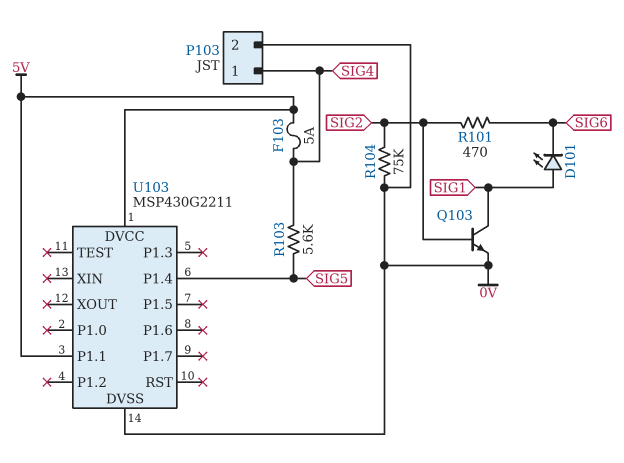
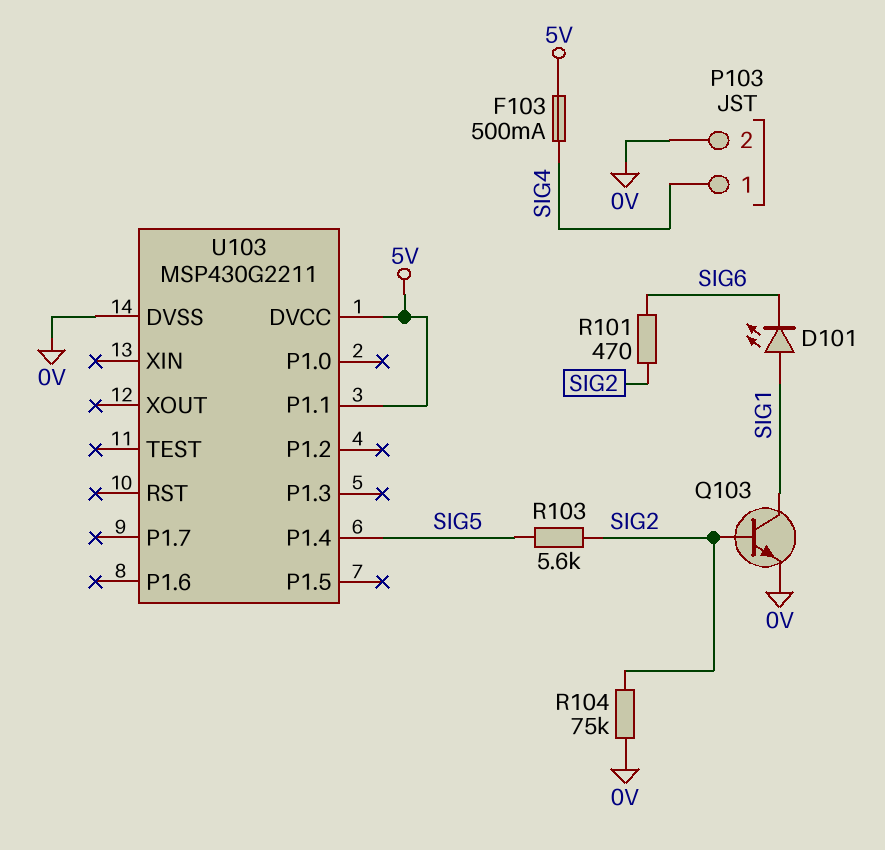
F103: 5A (5V, SIG4) -> 500mA (5V, SIG4)
R103: 5.6k (SIG4, SIG5) -> 5.6k (SIG2, SIG5)

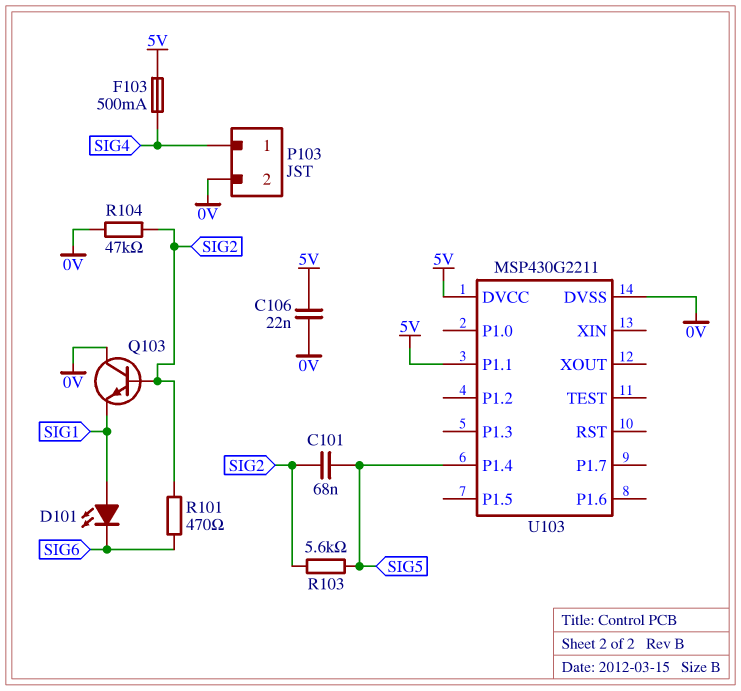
C101: none -> 68nF (SIG2, SIG5)
C106: none -> 22nF (0V, 5V)
Q103: NPN (B SIG2, C SIG1, E 0V) -> NPN (B SIG2, C 0V, E SIG1)
R104: 75k (0V, SIG2) -> 47k (0V, SIG2)

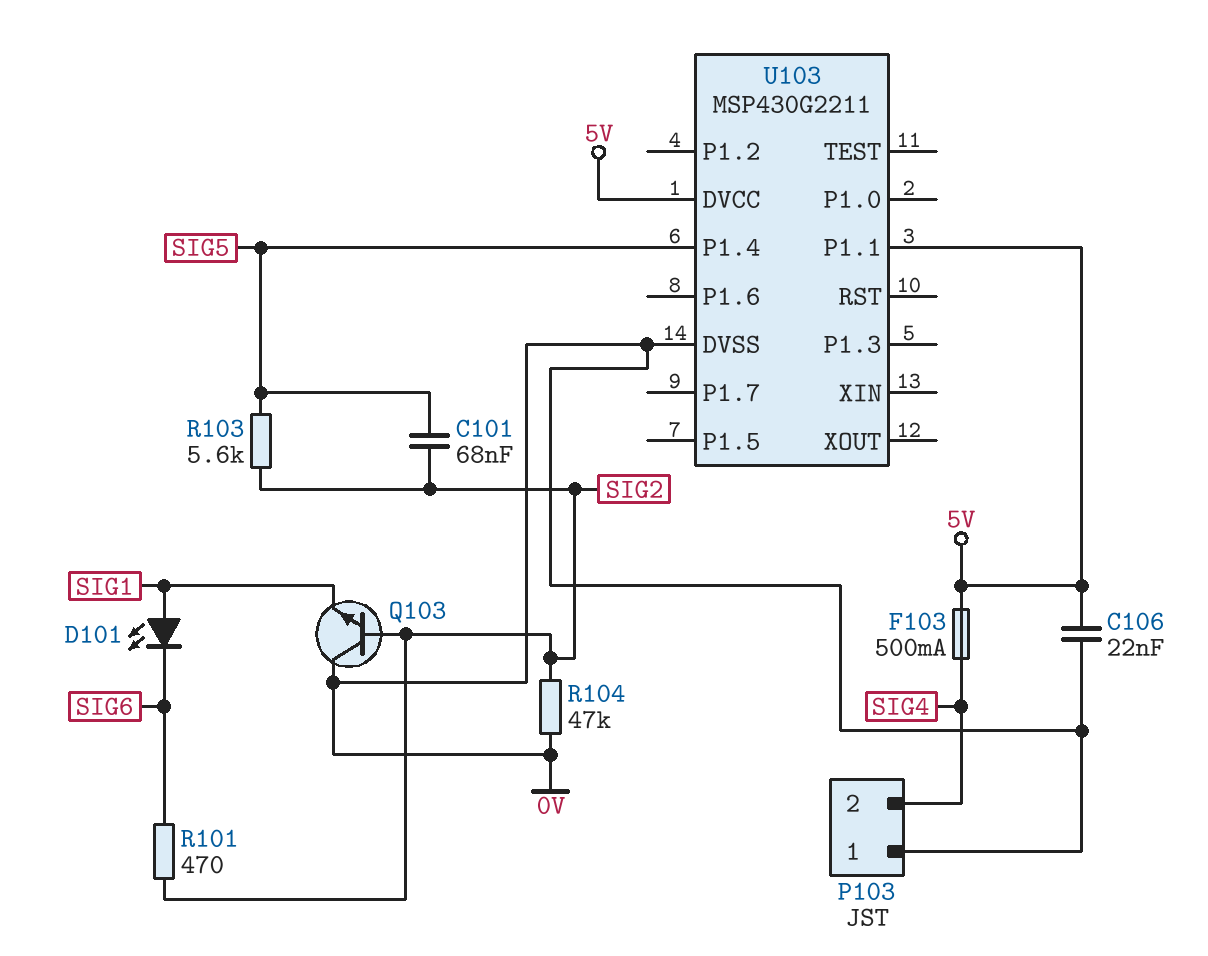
P103 pin 1: SIG4 -> 0V
P103 pin 2: 0V -> SIG4

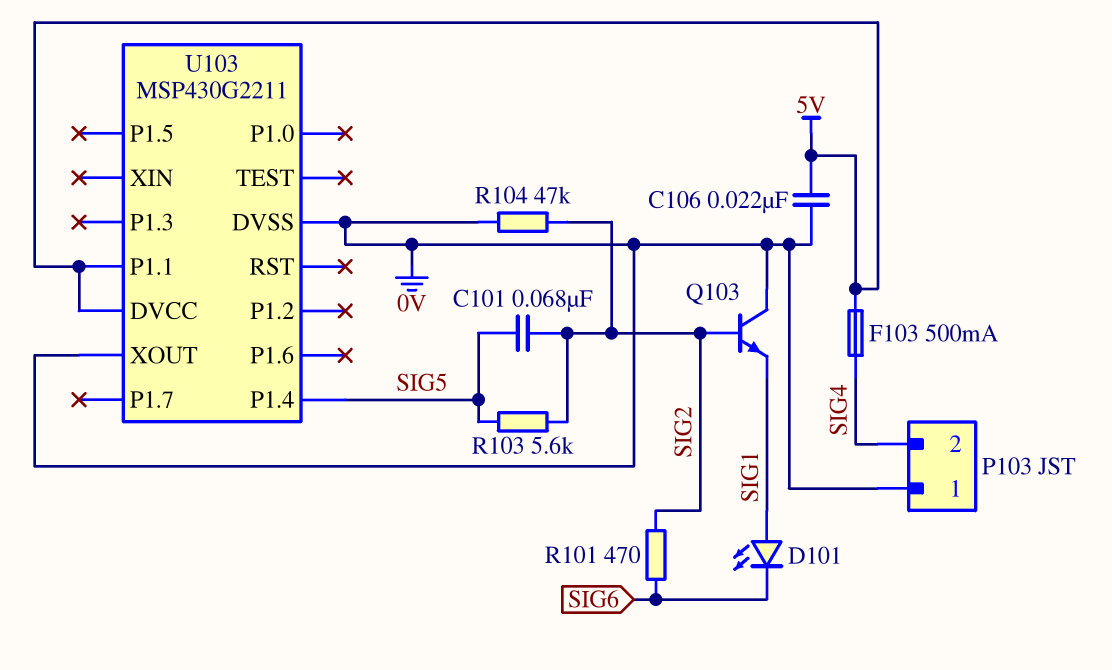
U103 pin XOUT: none -> 0V

